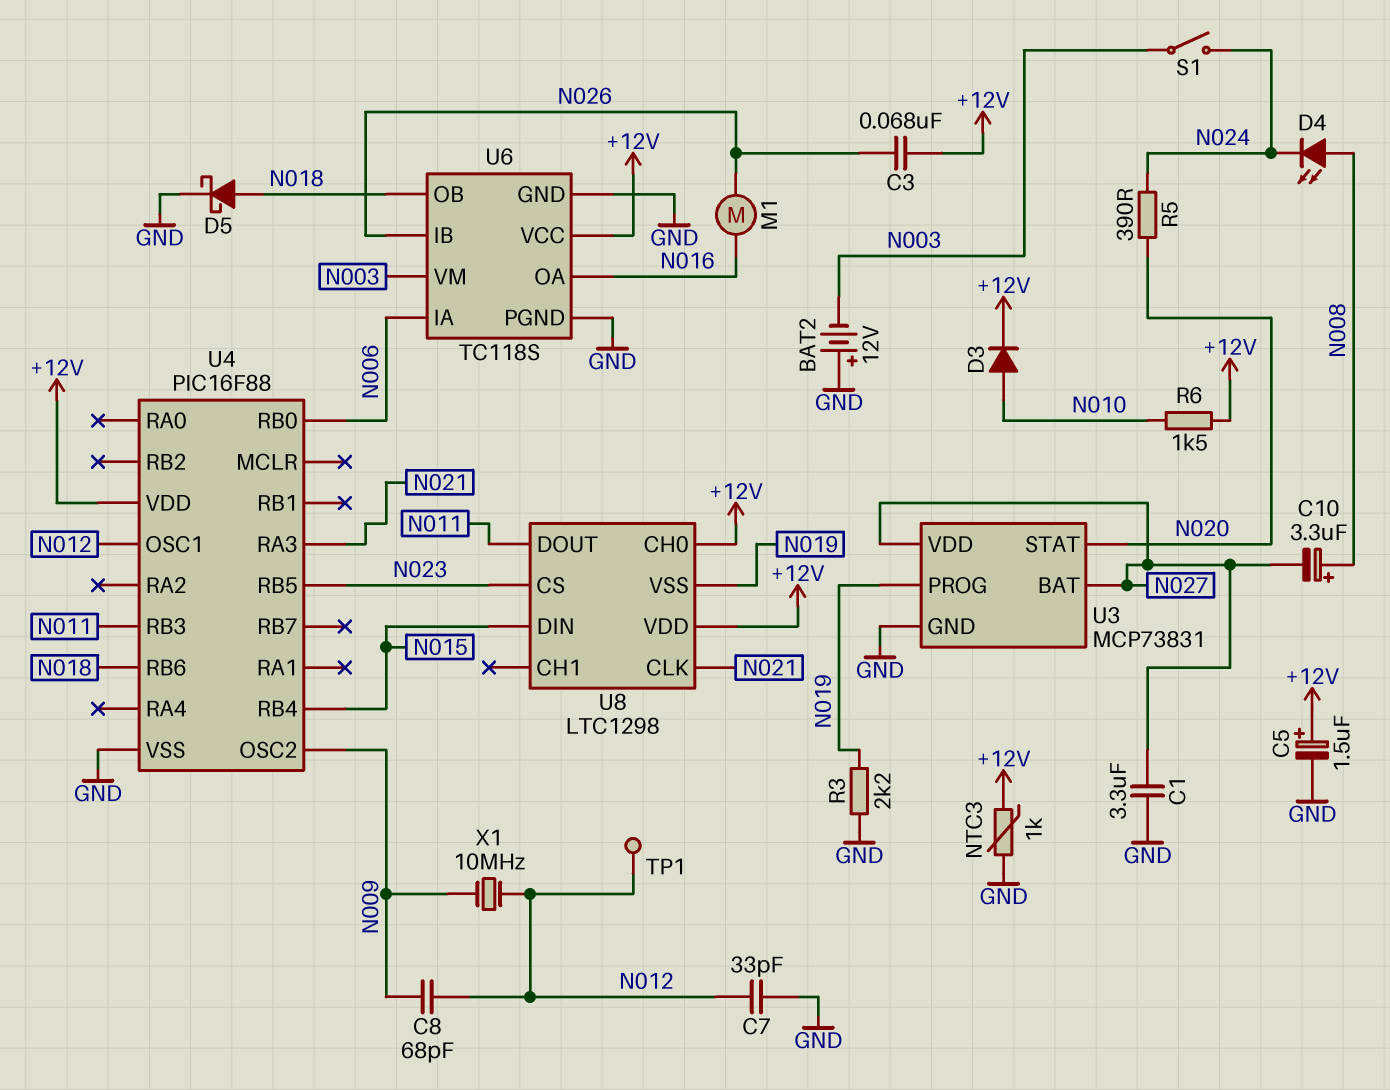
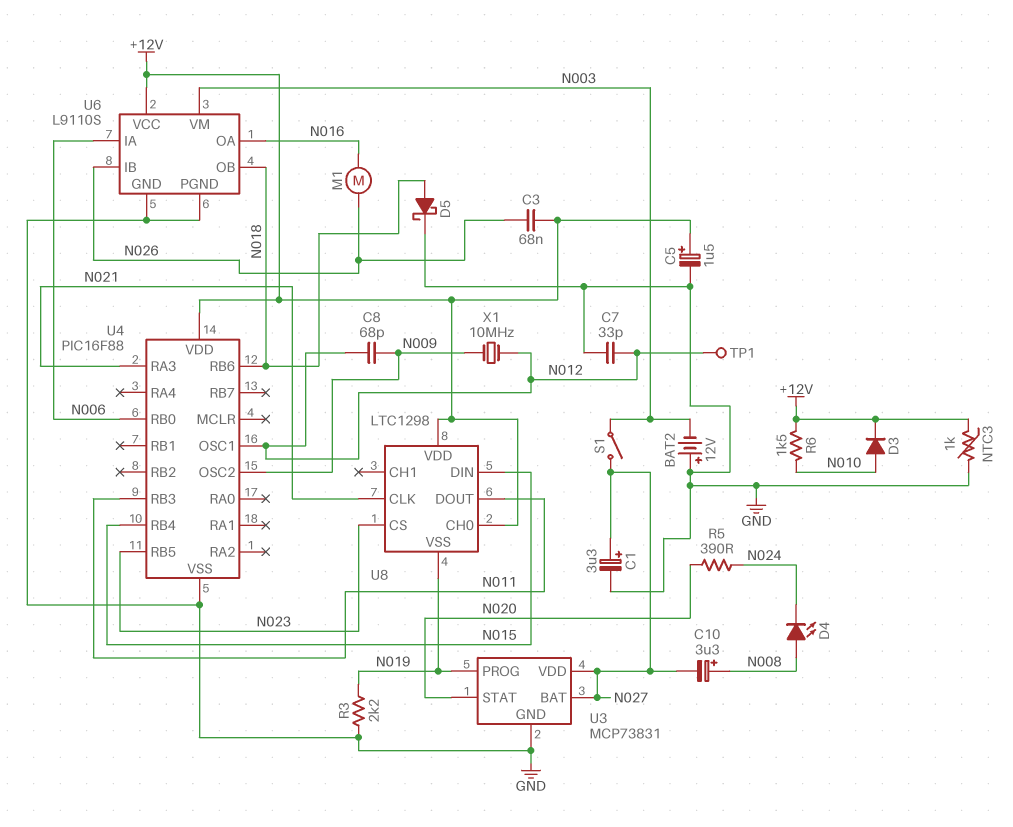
C1: 3.3uF (GND, N027) -> 3.3uF (plus N027, minus GND)
S1: switch (N003, N024) -> switch (N003, N027)
U6: TC118S -> L9110S

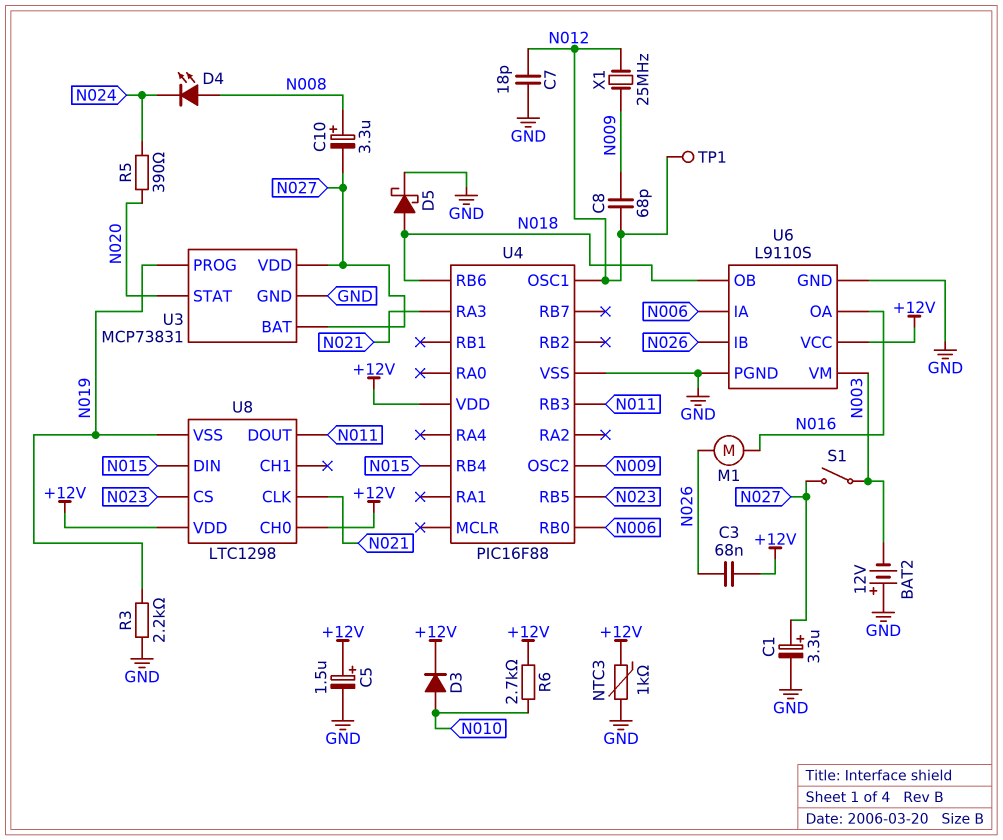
C7: 33pF (GND, N012) -> 18pF (GND, N012)
R6: 1.5k (+12V, N010) -> 2.7k (+12V, N010)
X1: 10MHz (N009, N012) -> 25MHz (N009, N012)

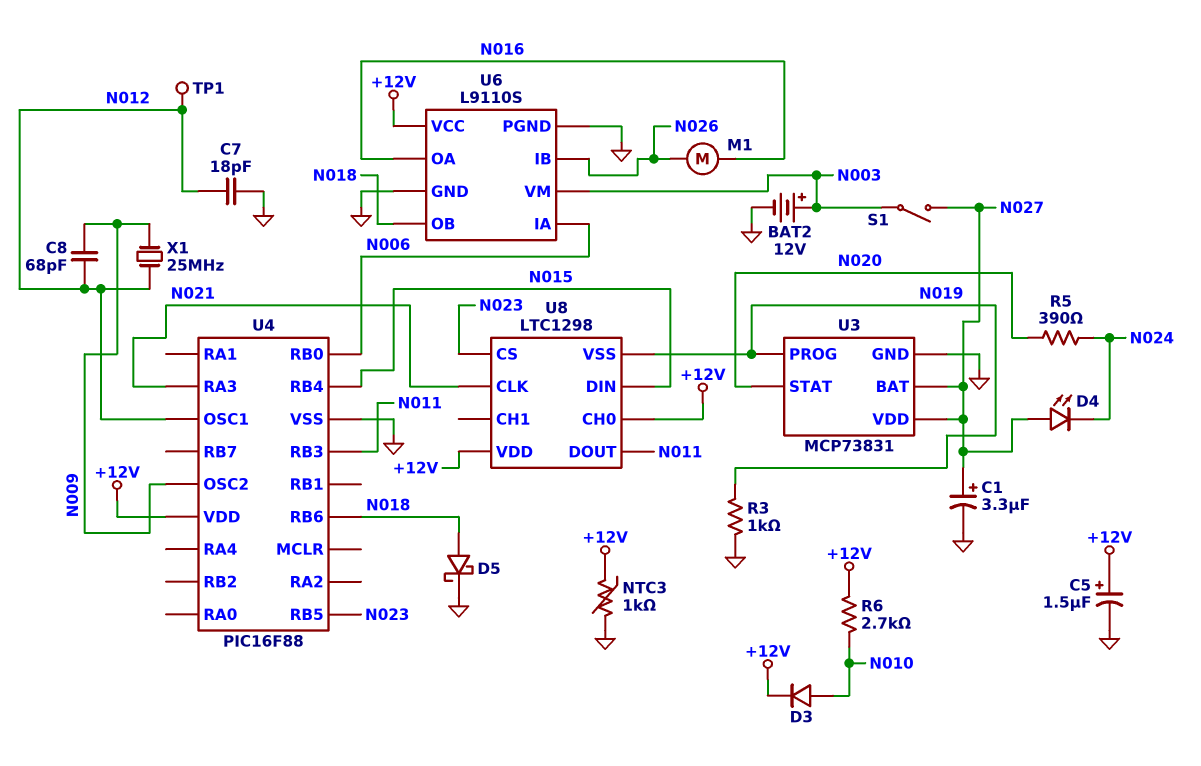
BAT2: 12V (plus GND, minus N003) -> 12V (plus N003, minus GND)
C3: 68nF (+12V, N026) -> none
C10: 3.3uF (plus N008, minus N027) -> none
D4: LED (A N008, K N024) -> LED (A N027, K N024)
R3: 2.2k (GND, N019) -> 1k (GND, N019)

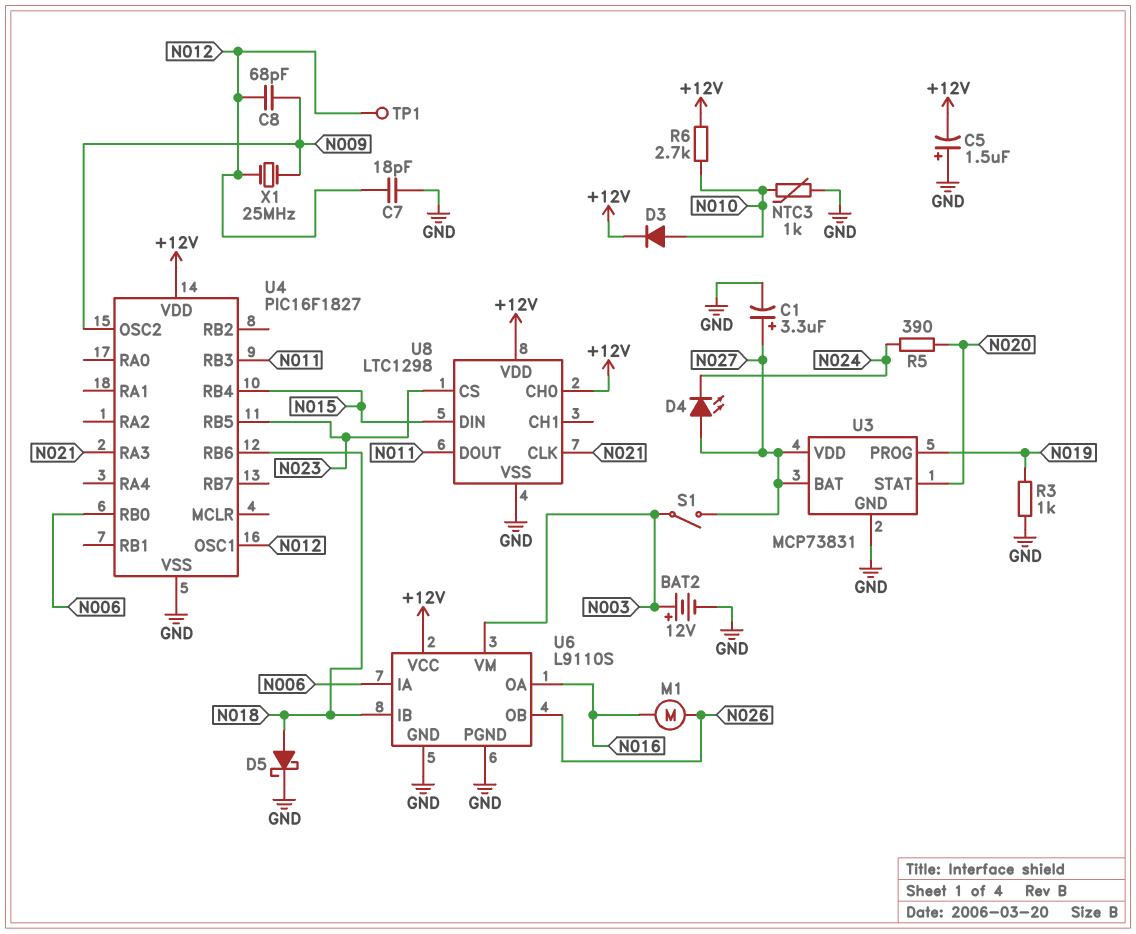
C5: 1.5uF (plus +12V, minus GND) -> 1.5uF (plus GND, minus +12V)
NTC3: 1k (+12V, GND) -> 1k (GND, N010)
U4: PIC16F88 -> PIC16F1827
U6 pin IB: N026 -> N018
U6 pin OB: N018 -> N026
U8 pin VSS: N019 -> GND

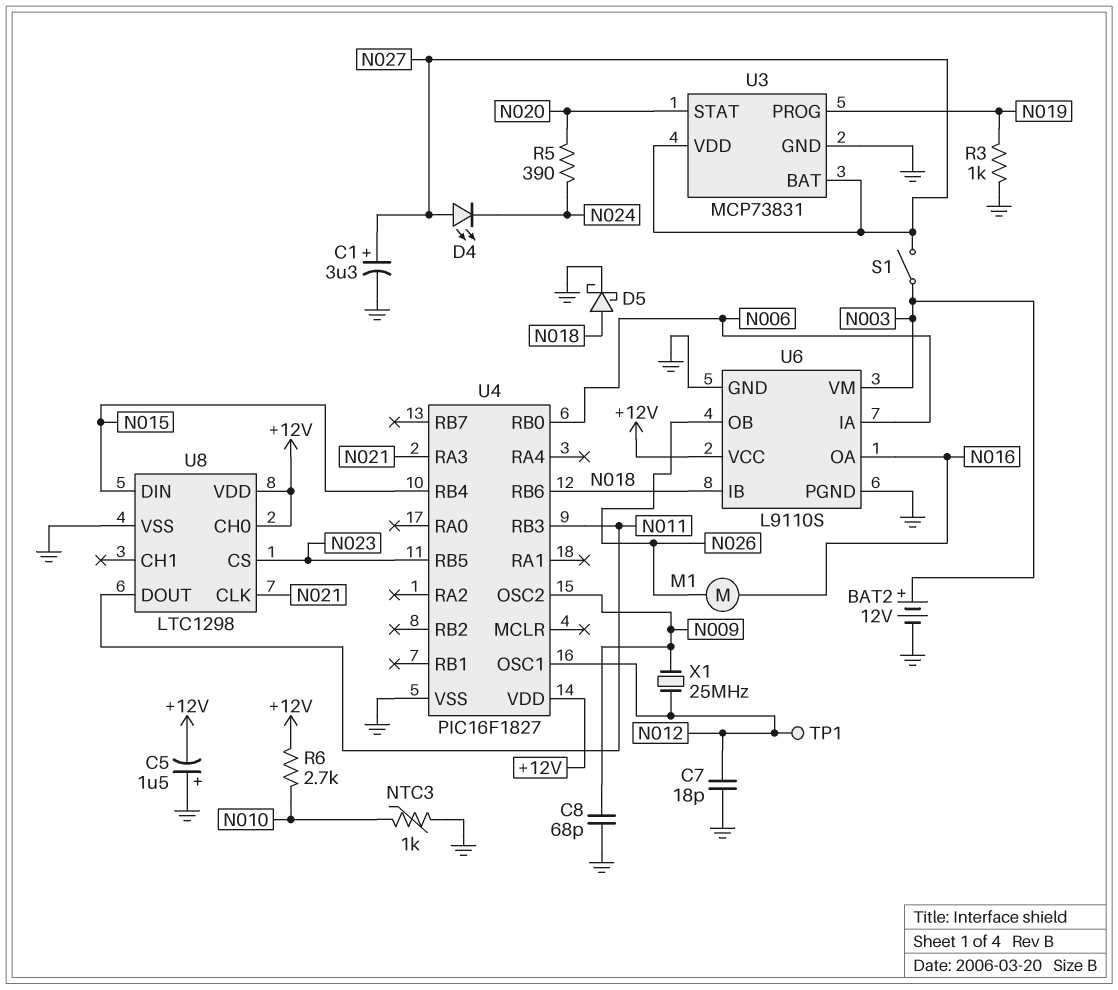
C8: 68pF (N009, N012) -> 68pF (GND, N009)
D3: diode (A N010, K +12V) -> none

